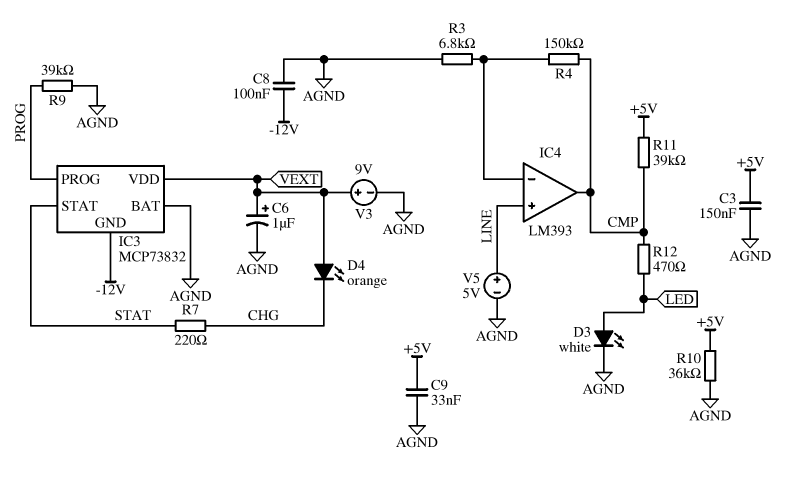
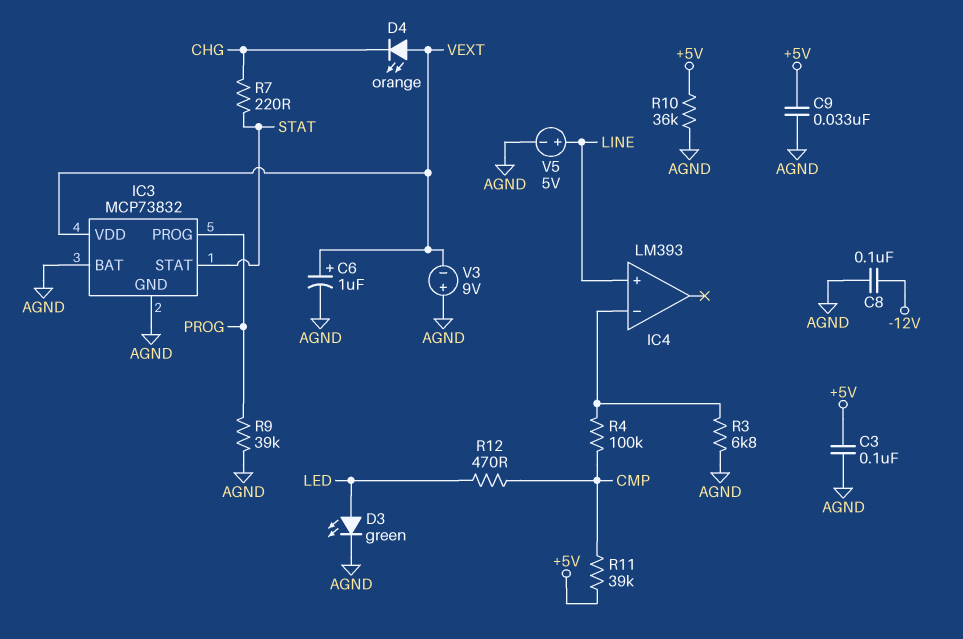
C3: 150nF (+5V, AGND) -> 100nF (+5V, AGND)
D3: LED white (A LED, K AGND) -> LED green (A LED, K AGND)
IC3 pin GND: -12V -> AGND
IC4 pin out: CMP -> none
R4: 150k (CMP, IC4/in-) -> 100k (CMP, IC4/in-)
V3: 9V (plus VEXT, minus AGND) -> 9V (plus AGND, minus VEXT)

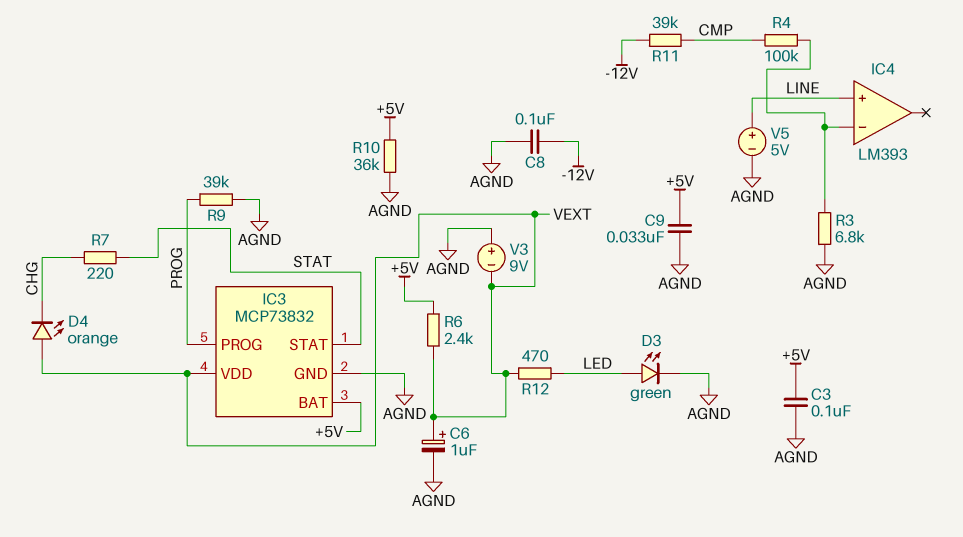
IC3 pin BAT: AGND -> +5V
R6: none -> 2.4k (+5V, VEXT)
R11: 39k (+5V, CMP) -> 39k (-12V, CMP)
R12: 470 (CMP, LED) -> 470 (LED, VEXT)

